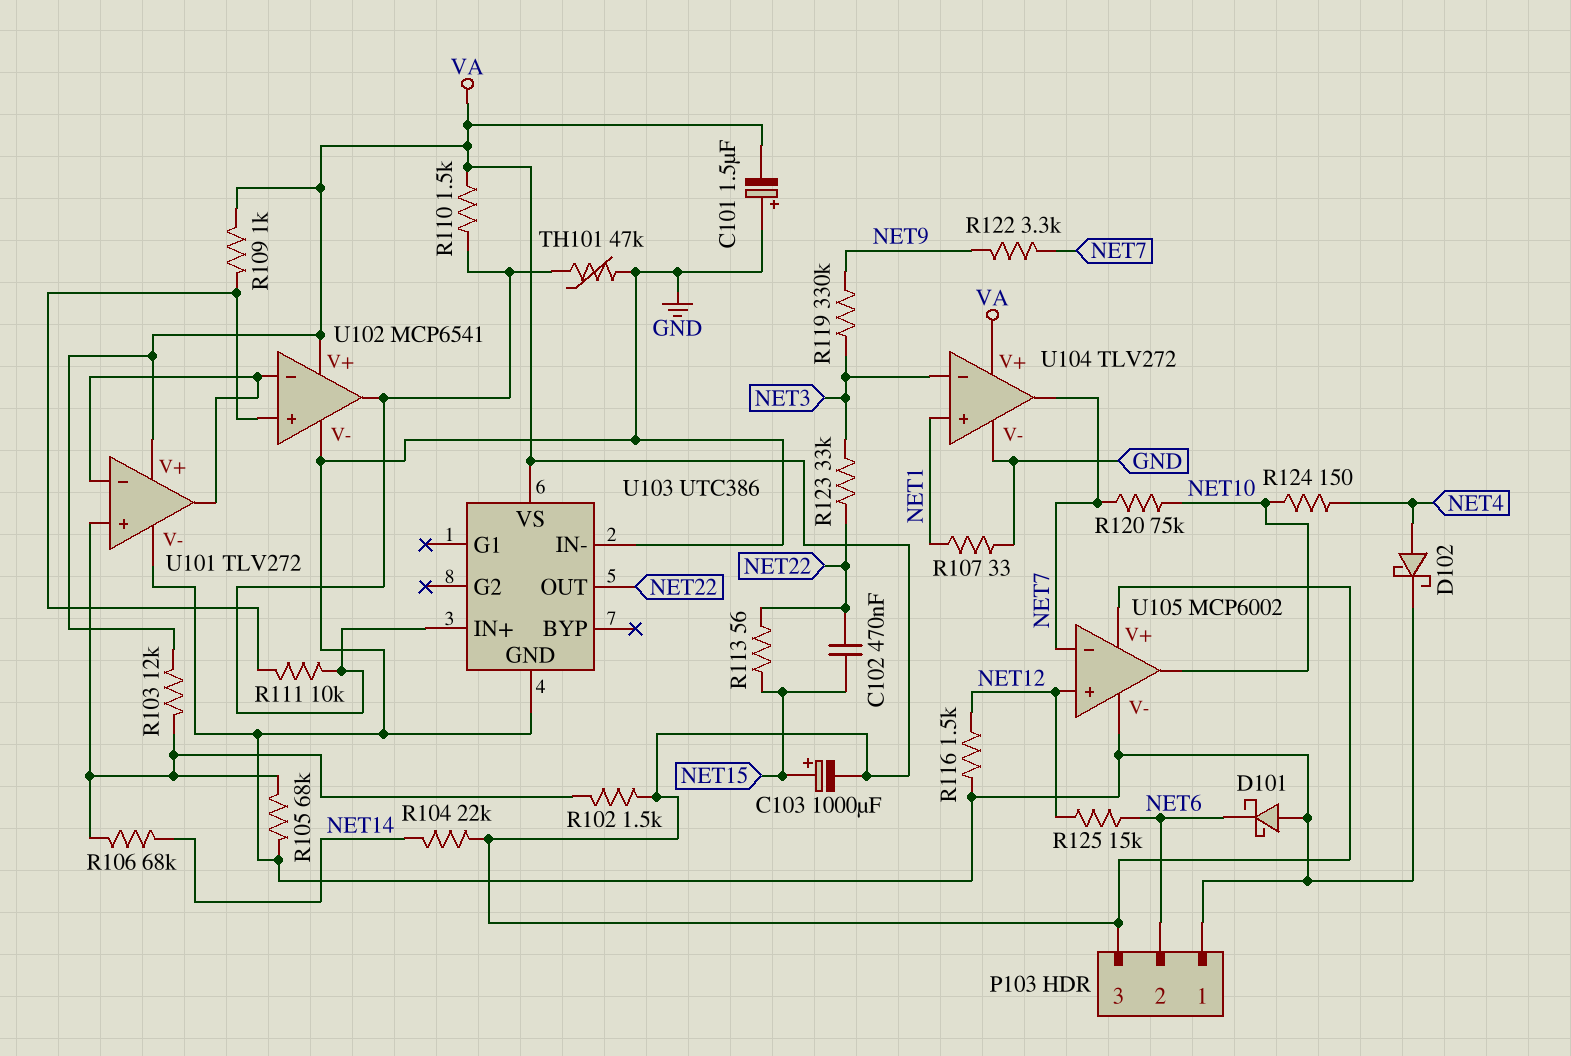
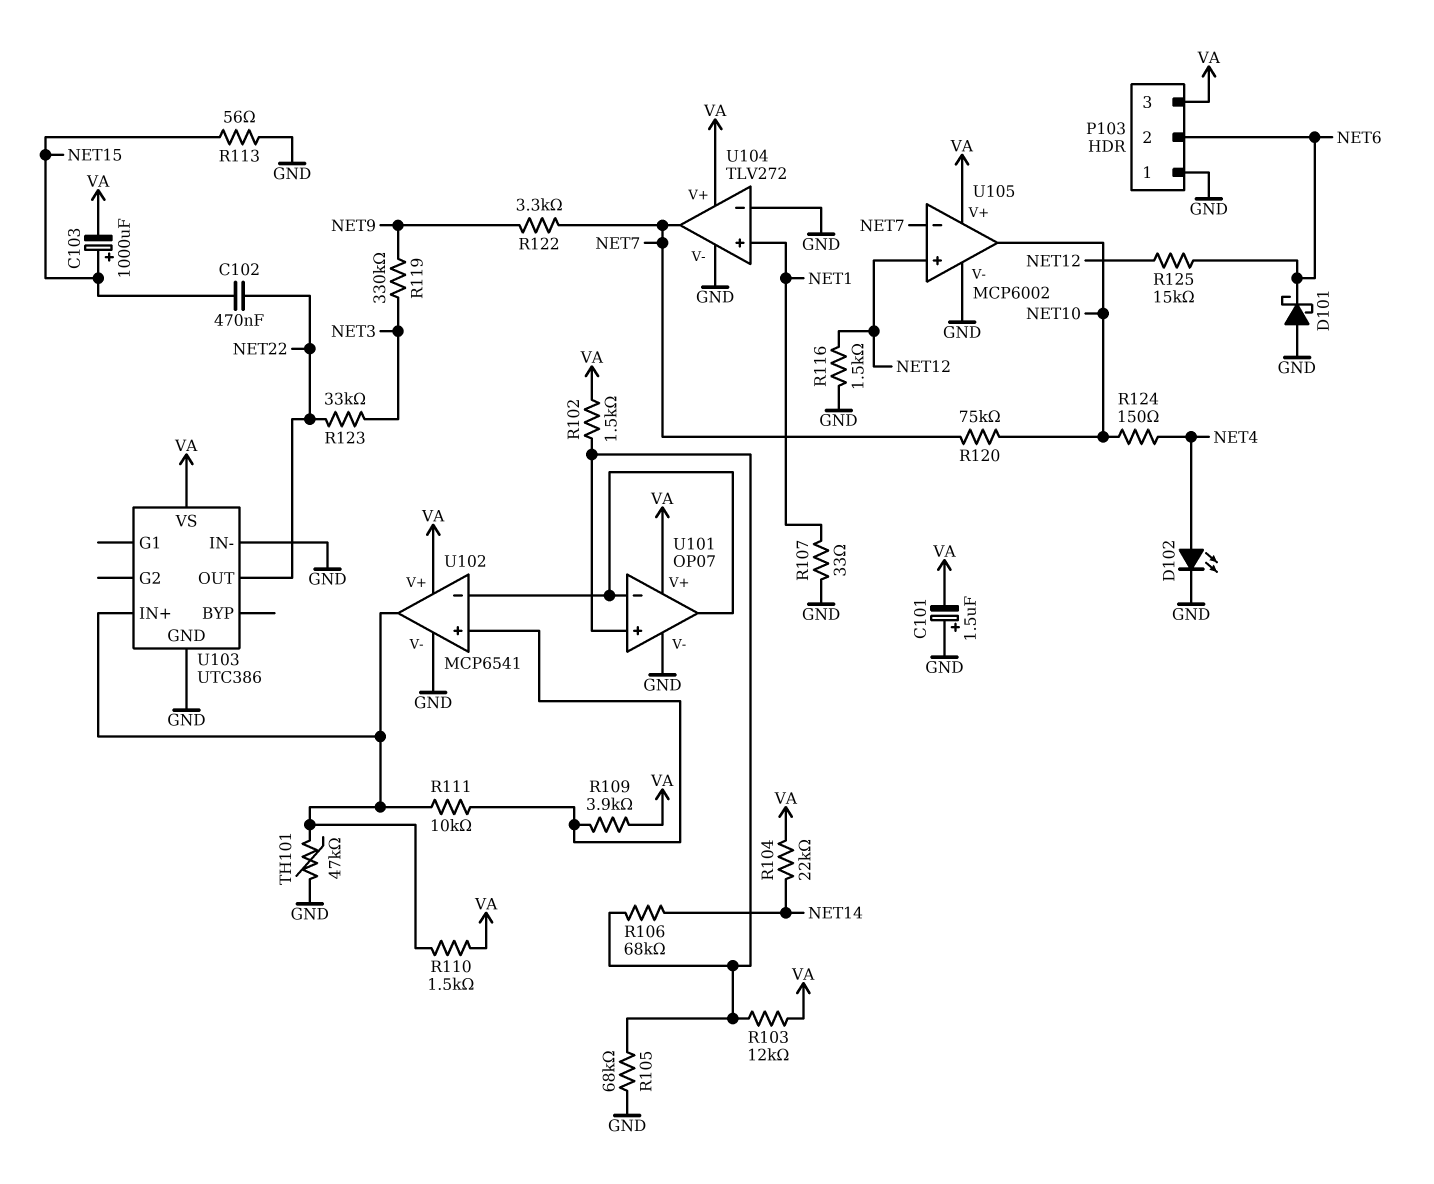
D102: schottky (A NET4, K GND) -> LED (A NET4, K GND)
R109: 1k (U102/in+, VA) -> 3.9k (U102/in+, VA)
R113: 56 (NET15, NET22) -> 56 (GND, NET15)
U101: TLV272 -> OP07
U104 pin in-: NET3 -> GND

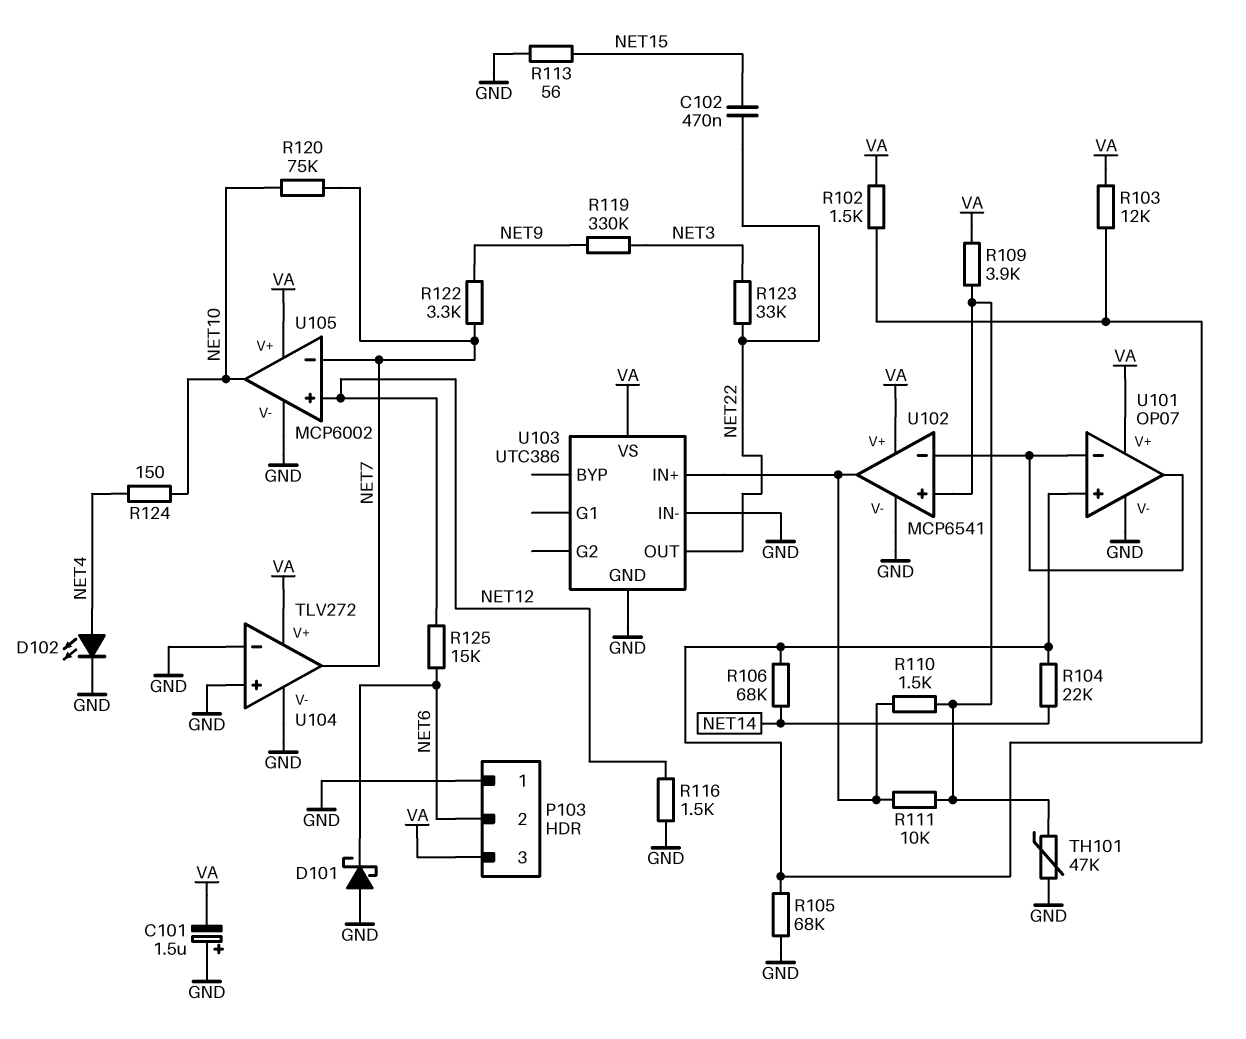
C103: 1000uF (plus NET15, minus VA) -> none
R104: 22k (NET14, VA) -> 22k (NET14, U101/in+)
R107: 33 (GND, NET1) -> none
R110: 1.5k (U102/out, VA) -> 1.5k (U102/in+, U102/out)
TH101: 47k (GND, U102/out) -> 47k (GND, U102/in+)
U104 pin in+: NET1 -> GND

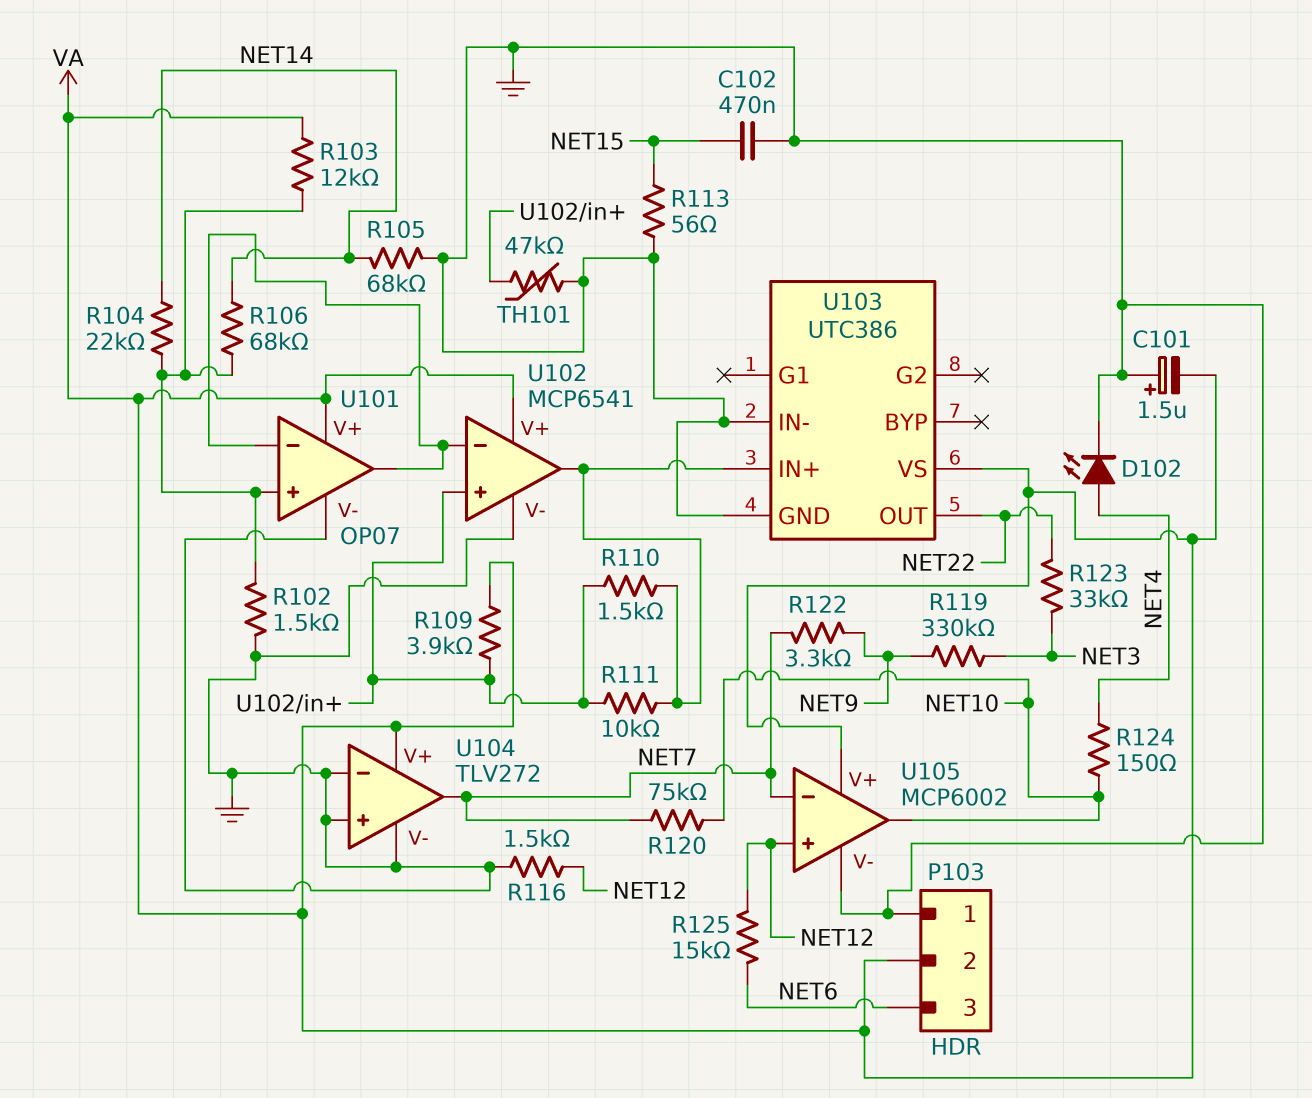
C102: 470nF (NET15, NET22) -> 470nF (GND, NET15)
D101: schottky (A GND, K NET6) -> none
P103 pin 2: NET6 -> VA
P103 pin 3: VA -> NET6
R102: 1.5k (U101/in+, VA) -> 1.5k (GND, U101/in+)
R105: 68k (GND, U101/in+) -> 68k (GND, NET14)

